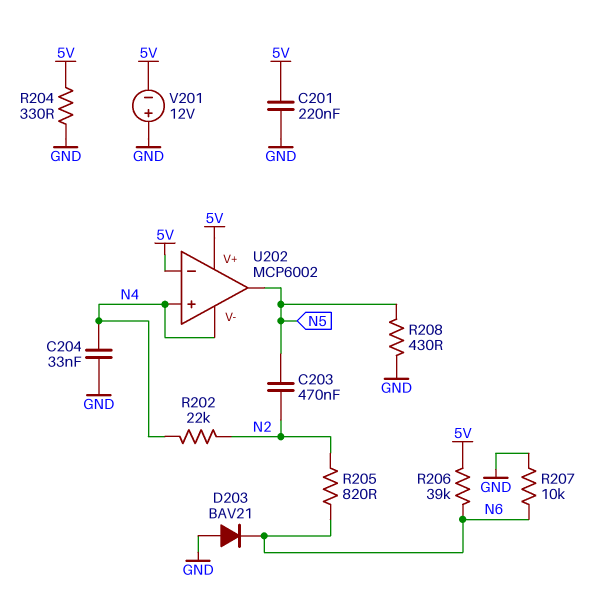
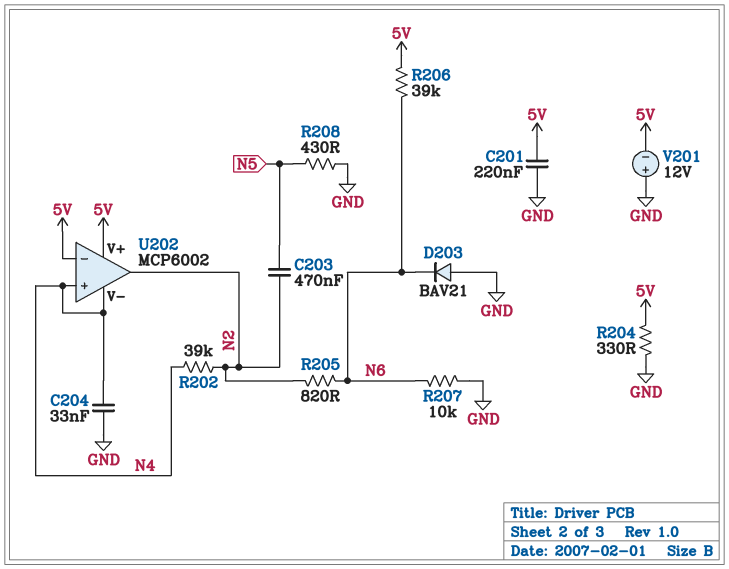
R202: 22k (N2, N4) -> 39k (N2, N4)
U202 pin out: N5 -> N2

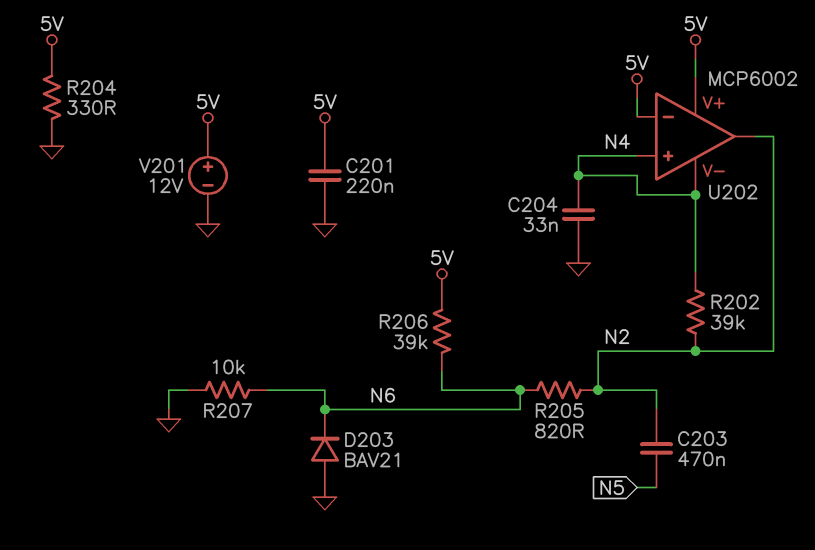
R208: 430 (GND, N5) -> none
V201: 12V (plus GND, minus 5V) -> 12V (plus 5V, minus GND)

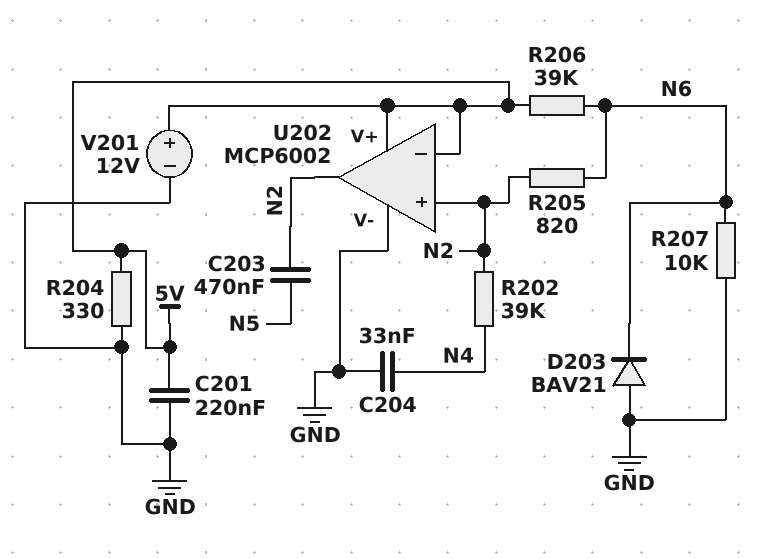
U202 pin V-: N4 -> GND
U202 pin in+: N4 -> N2

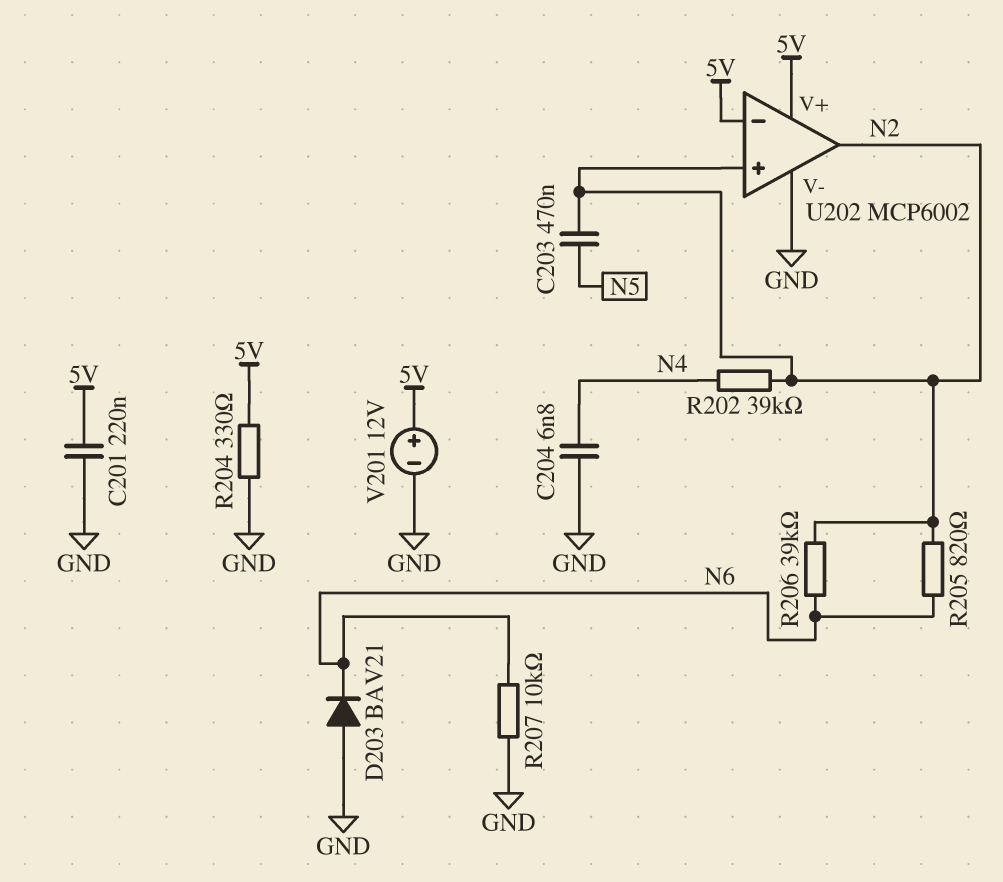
C204: 33nF (GND, N4) -> 6.8nF (GND, N4)
R206: 39k (5V, N6) -> 39k (N2, N6)

